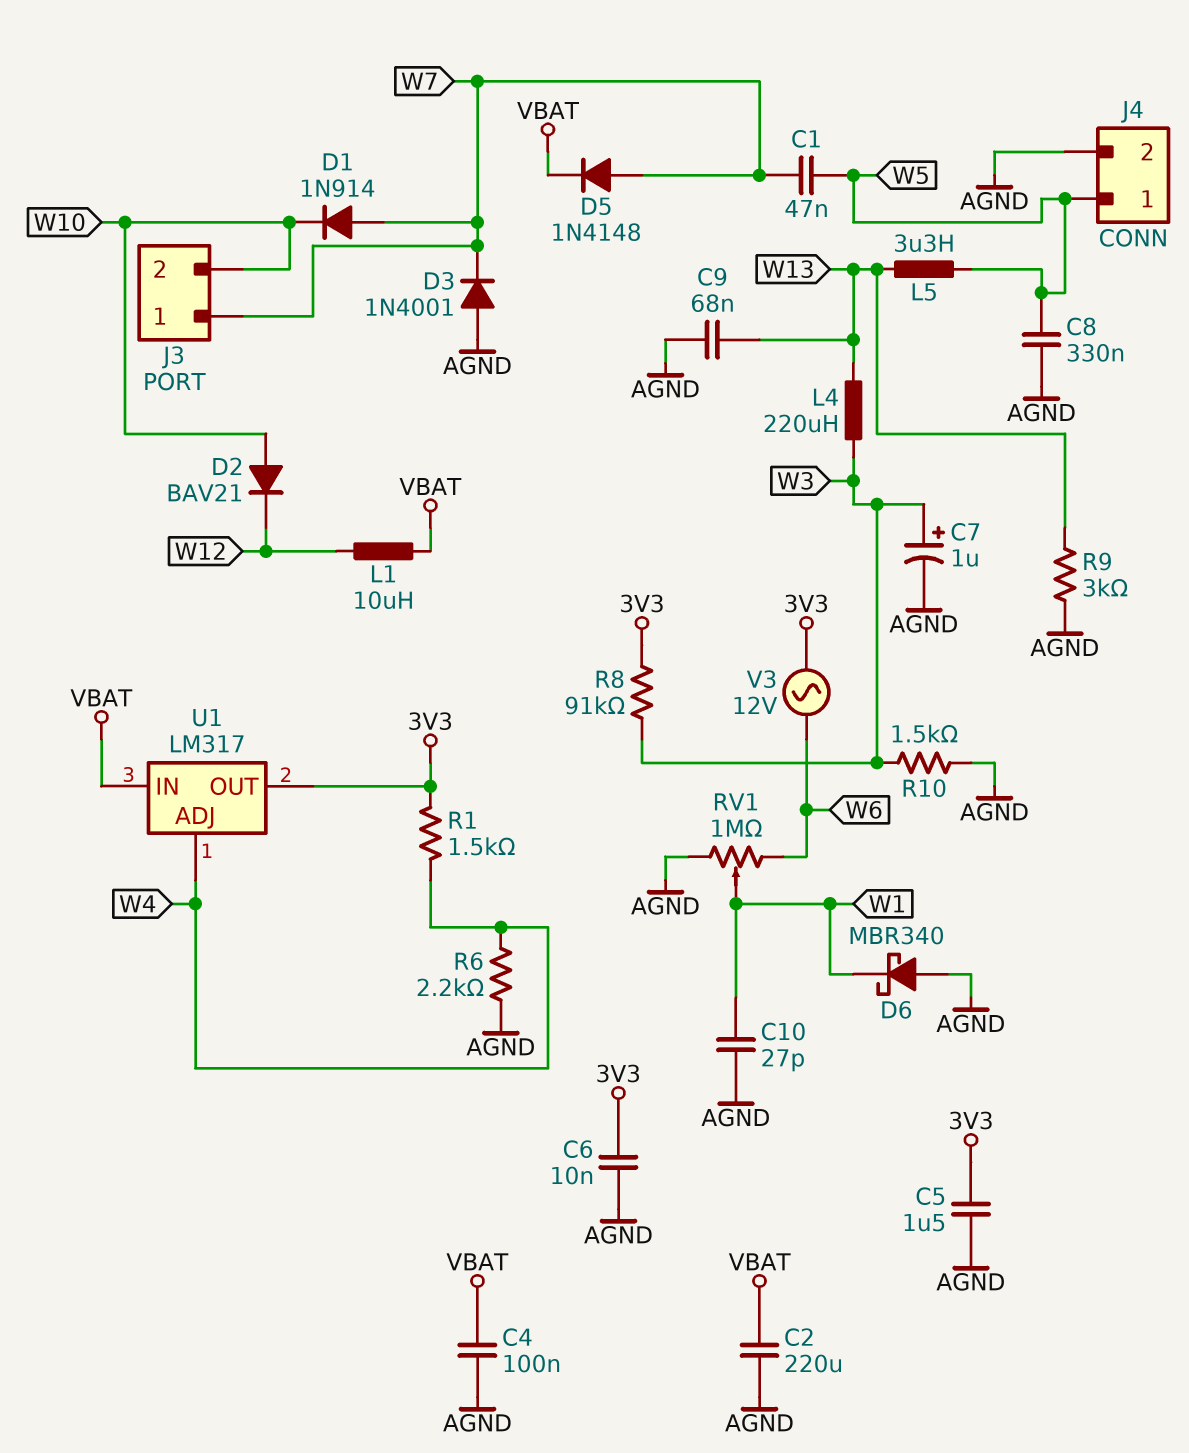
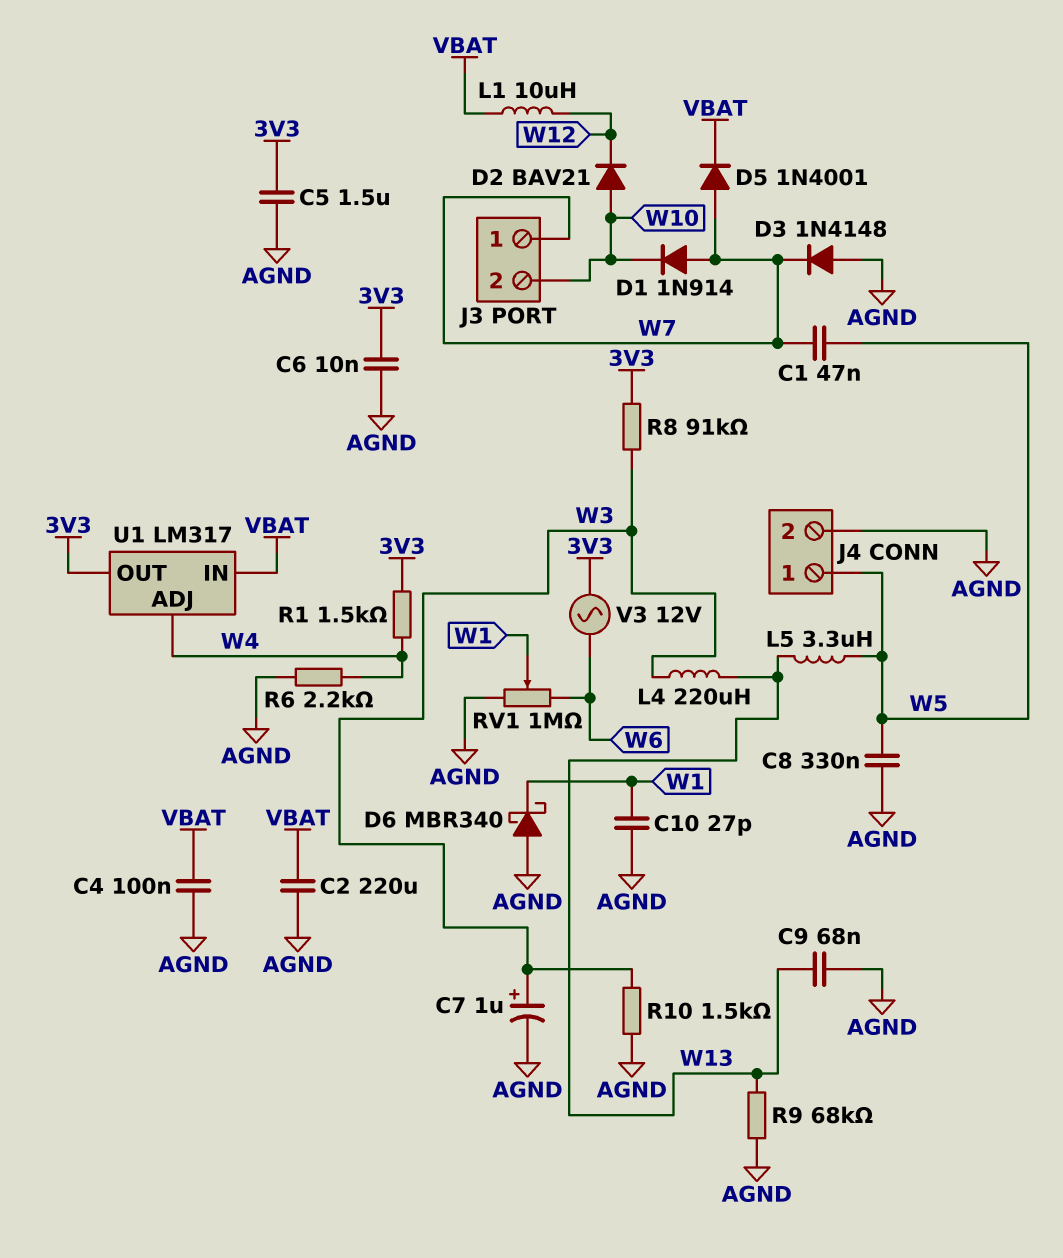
D3: diode 1N4001 (A AGND, K W7) -> diode 1N4148 (A AGND, K W7)
D5: diode 1N4148 (A W7, K VBAT) -> diode 1N4001 (A W7, K VBAT)
R9: 3k (AGND, W13) -> 68k (AGND, W13)

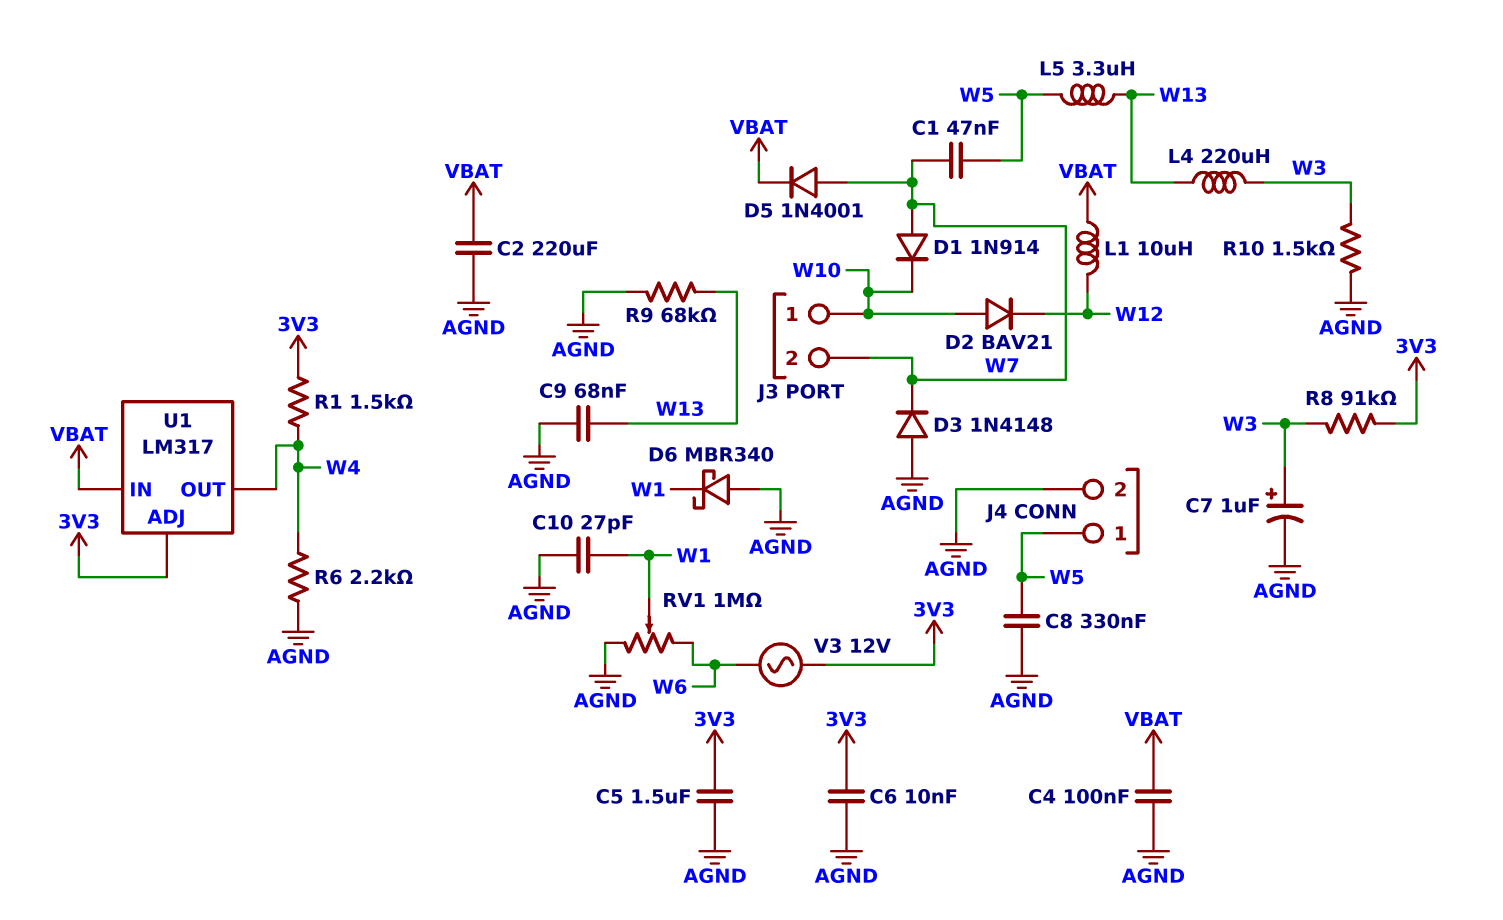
J3 pin 1: W7 -> W10
J3 pin 2: W10 -> W7
U1 pin ADJ: W4 -> 3V3
U1 pin OUT: 3V3 -> W4

